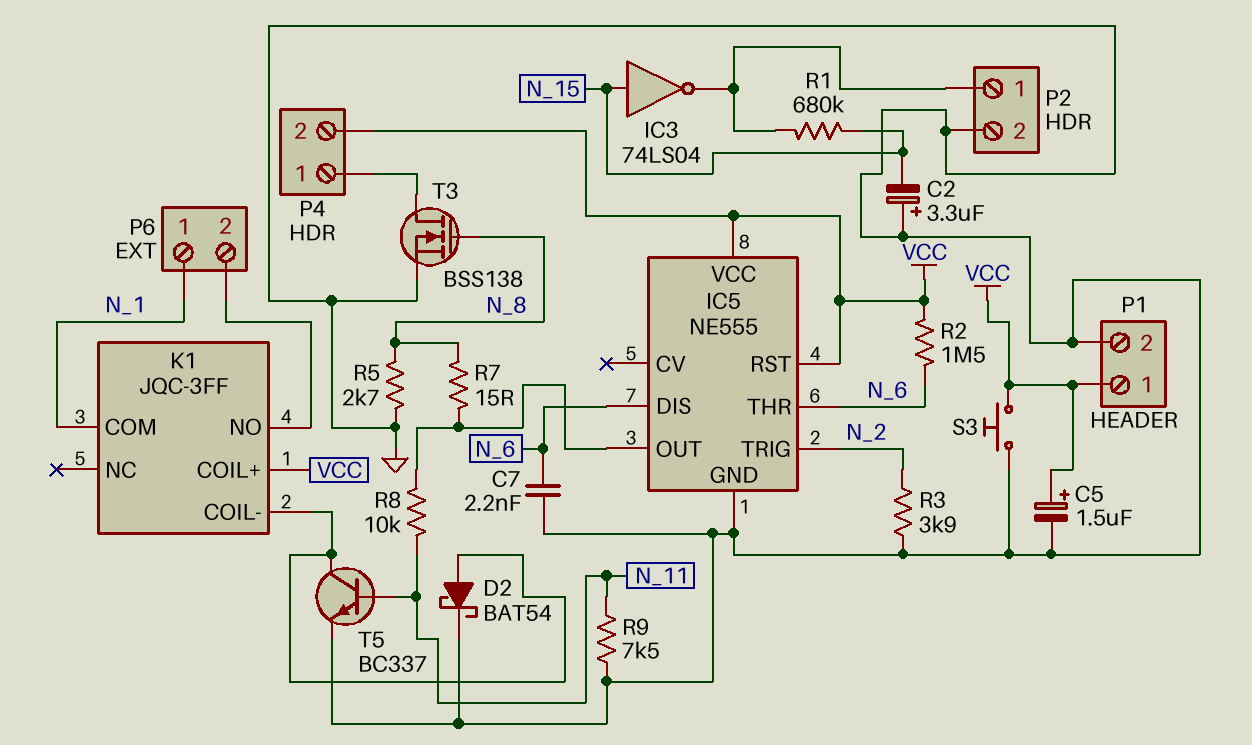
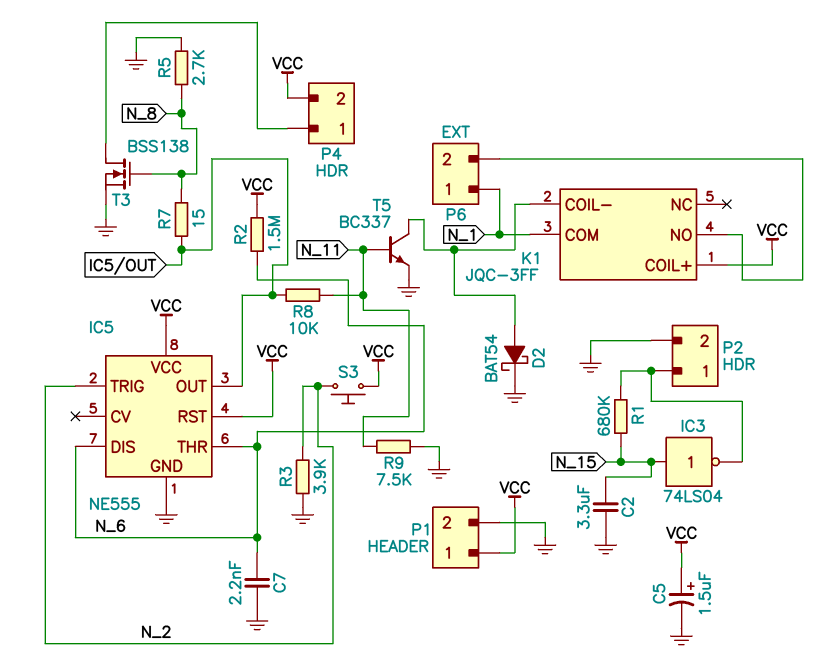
C2: 3.3uF (plus GND, minus N_15) -> 3.3uF (GND, N_15)
S3: button (GND, VCC) -> button (N_2, VCC)

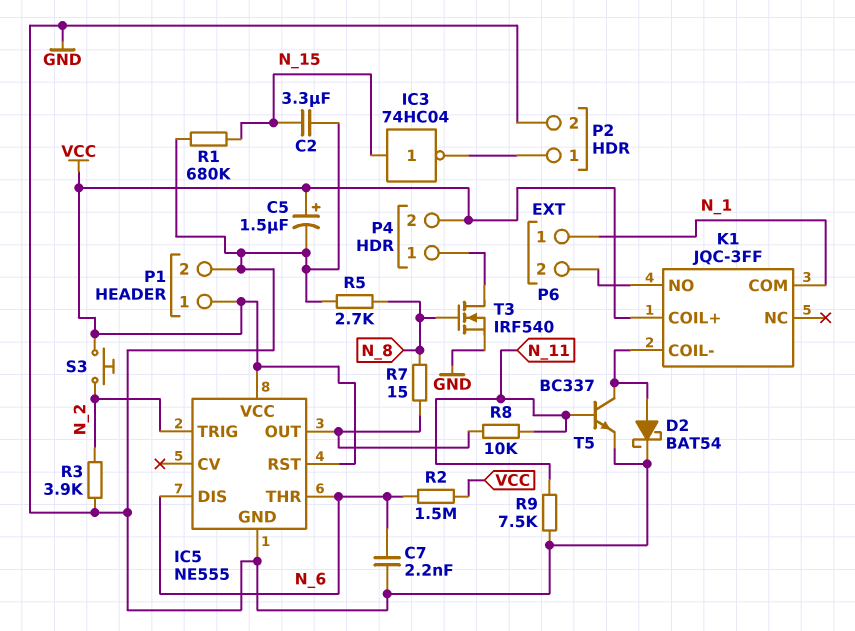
IC3: NOT 74LS04 (in N_15, out P2/1) -> NOT 74HC04 (in N_15, out P2/1)
R1: 680k (N_15, P2/1) -> 680k (GND, N_15)
T3: NMOS BSS138 (G N_8, D P4/1, S GND) -> NMOS IRF540 (G N_8, D P4/1, S GND)

